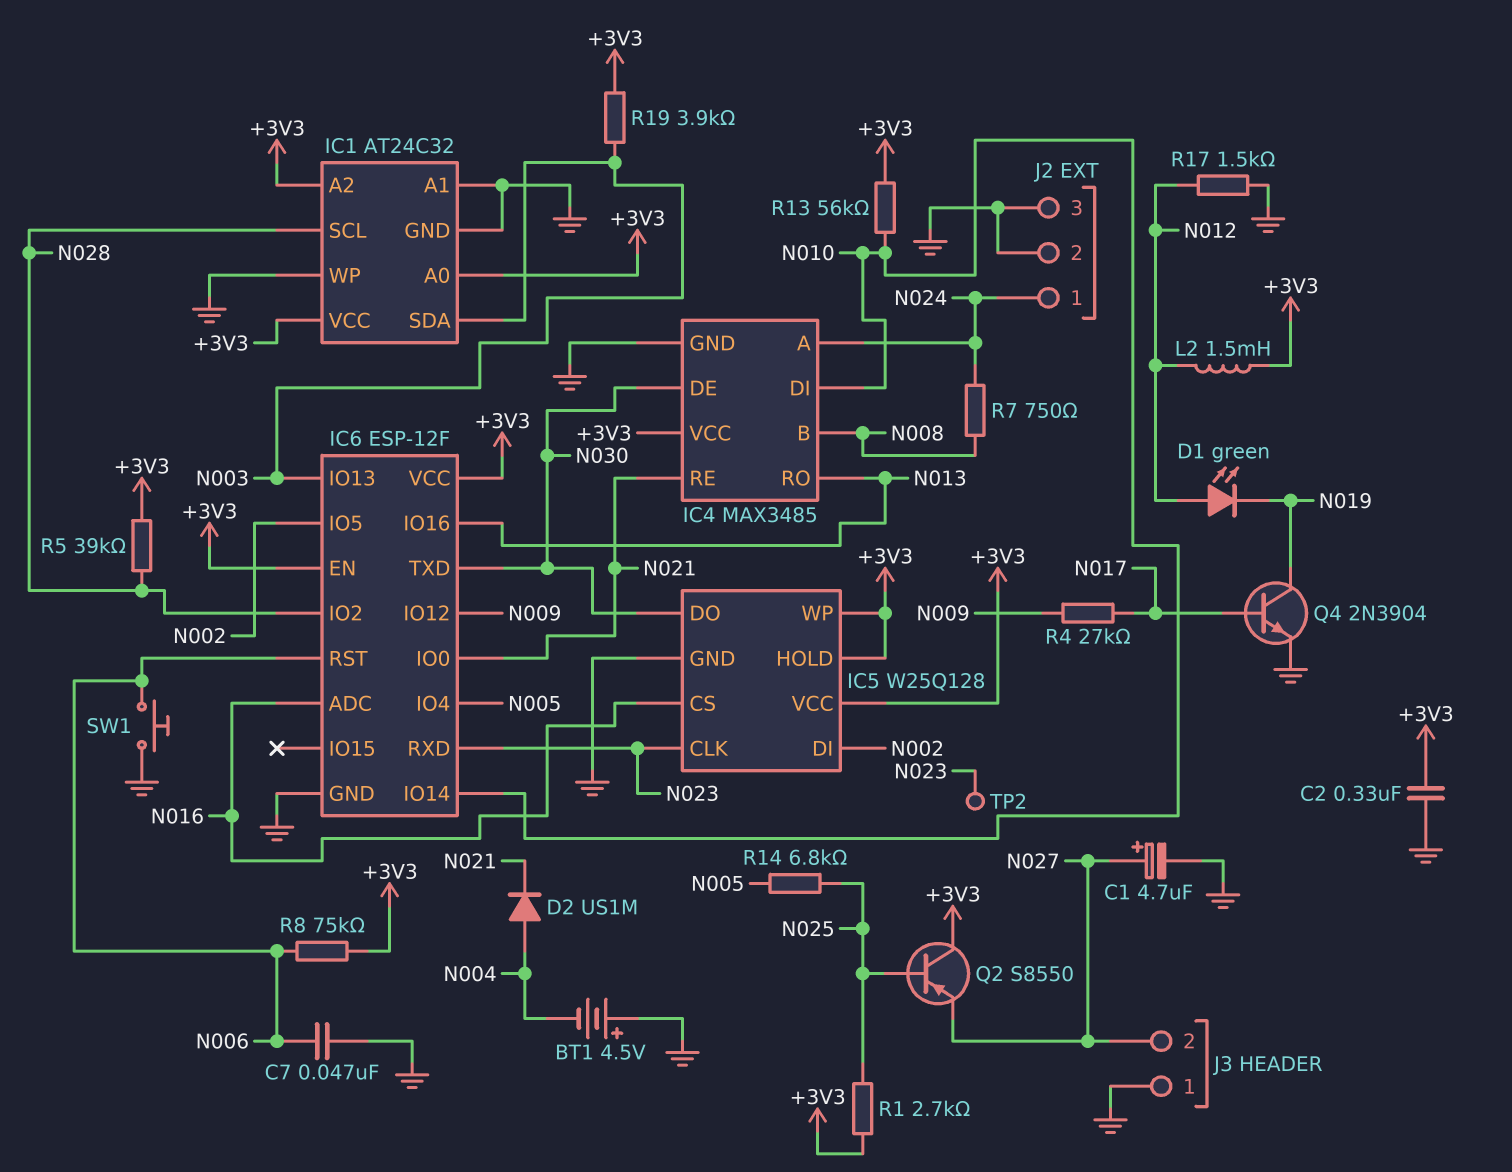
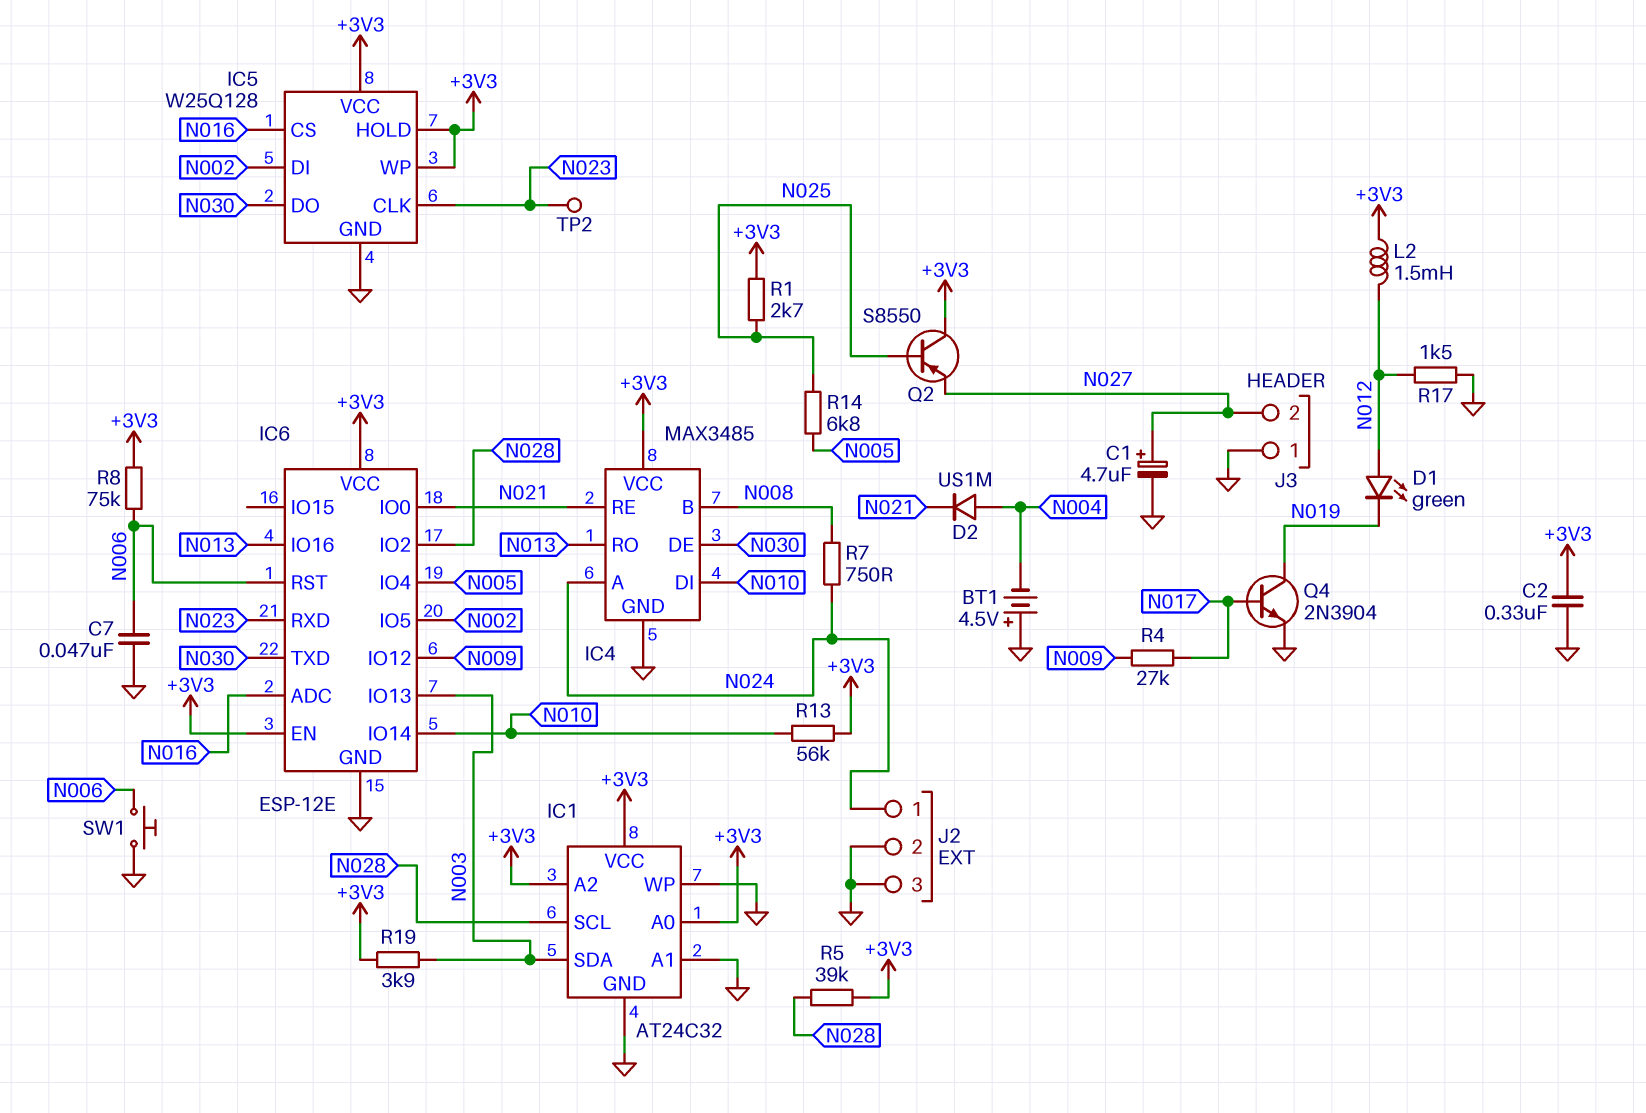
IC6: ESP-12F -> ESP-12E

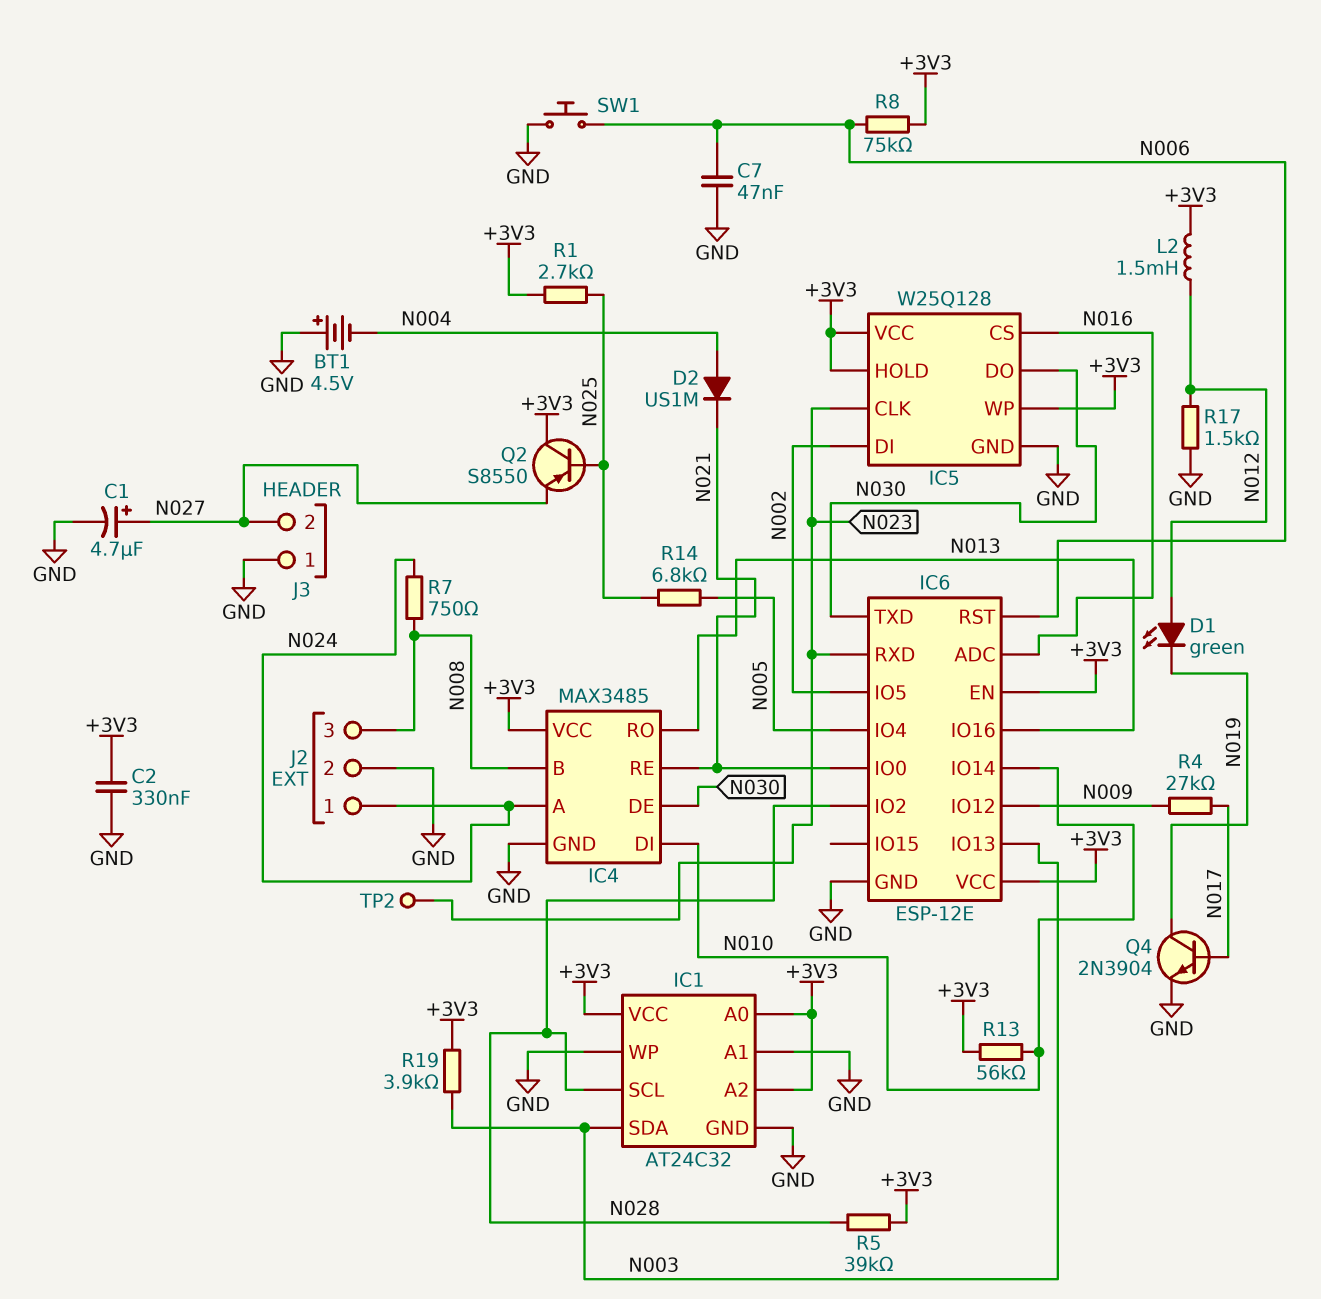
J2 pin 3: GND -> N008

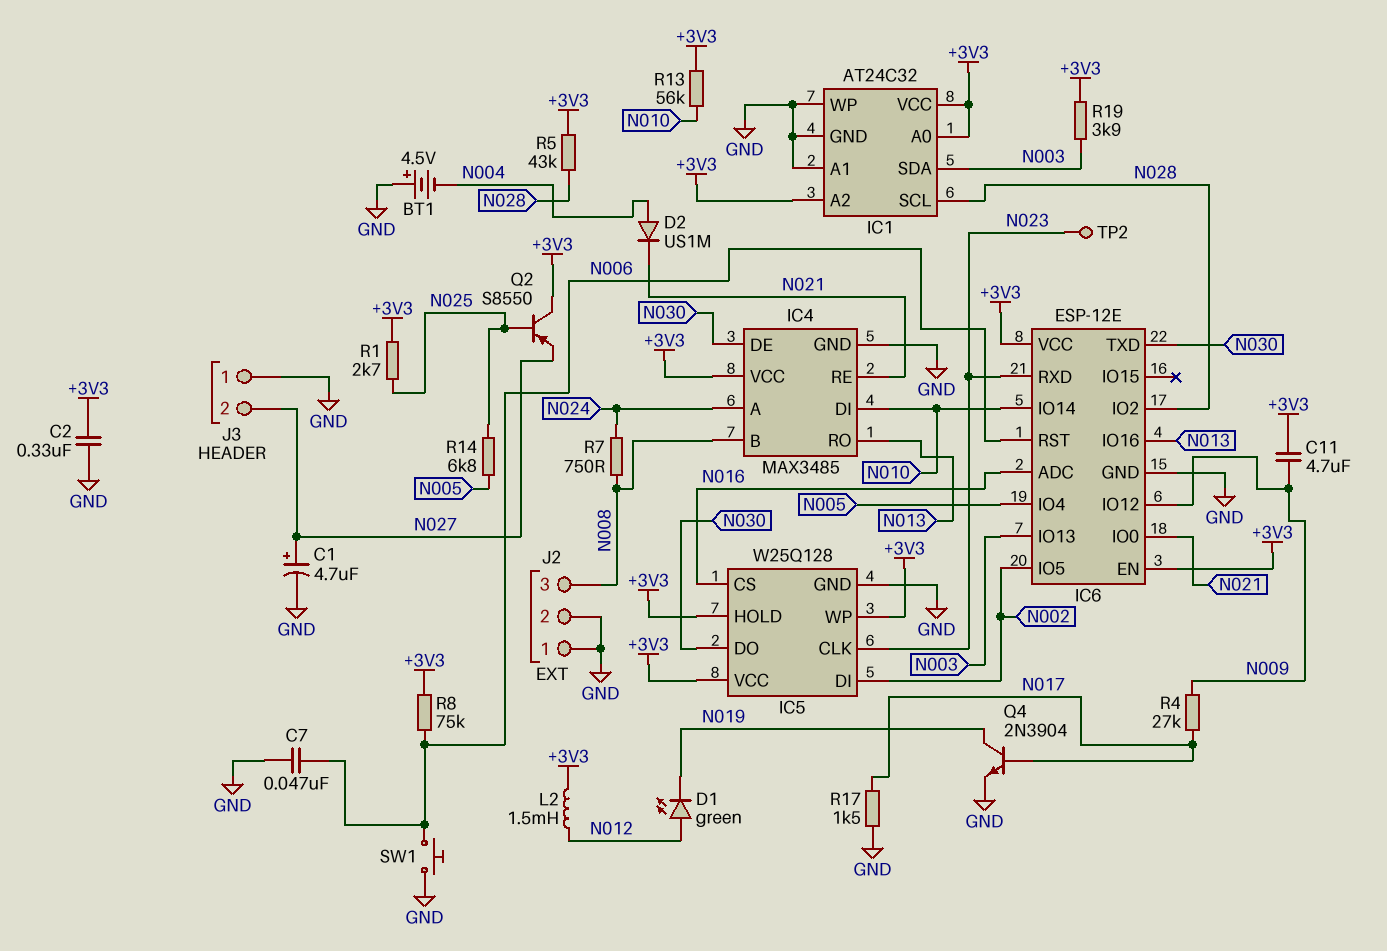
C11: none -> 4.7uF (+3V3, N009)
J2 pin 1: N024 -> GND
R5: 39k (+3V3, N028) -> 43k (+3V3, N028)
R17: 1.5k (GND, N012) -> 1.5k (GND, N017)

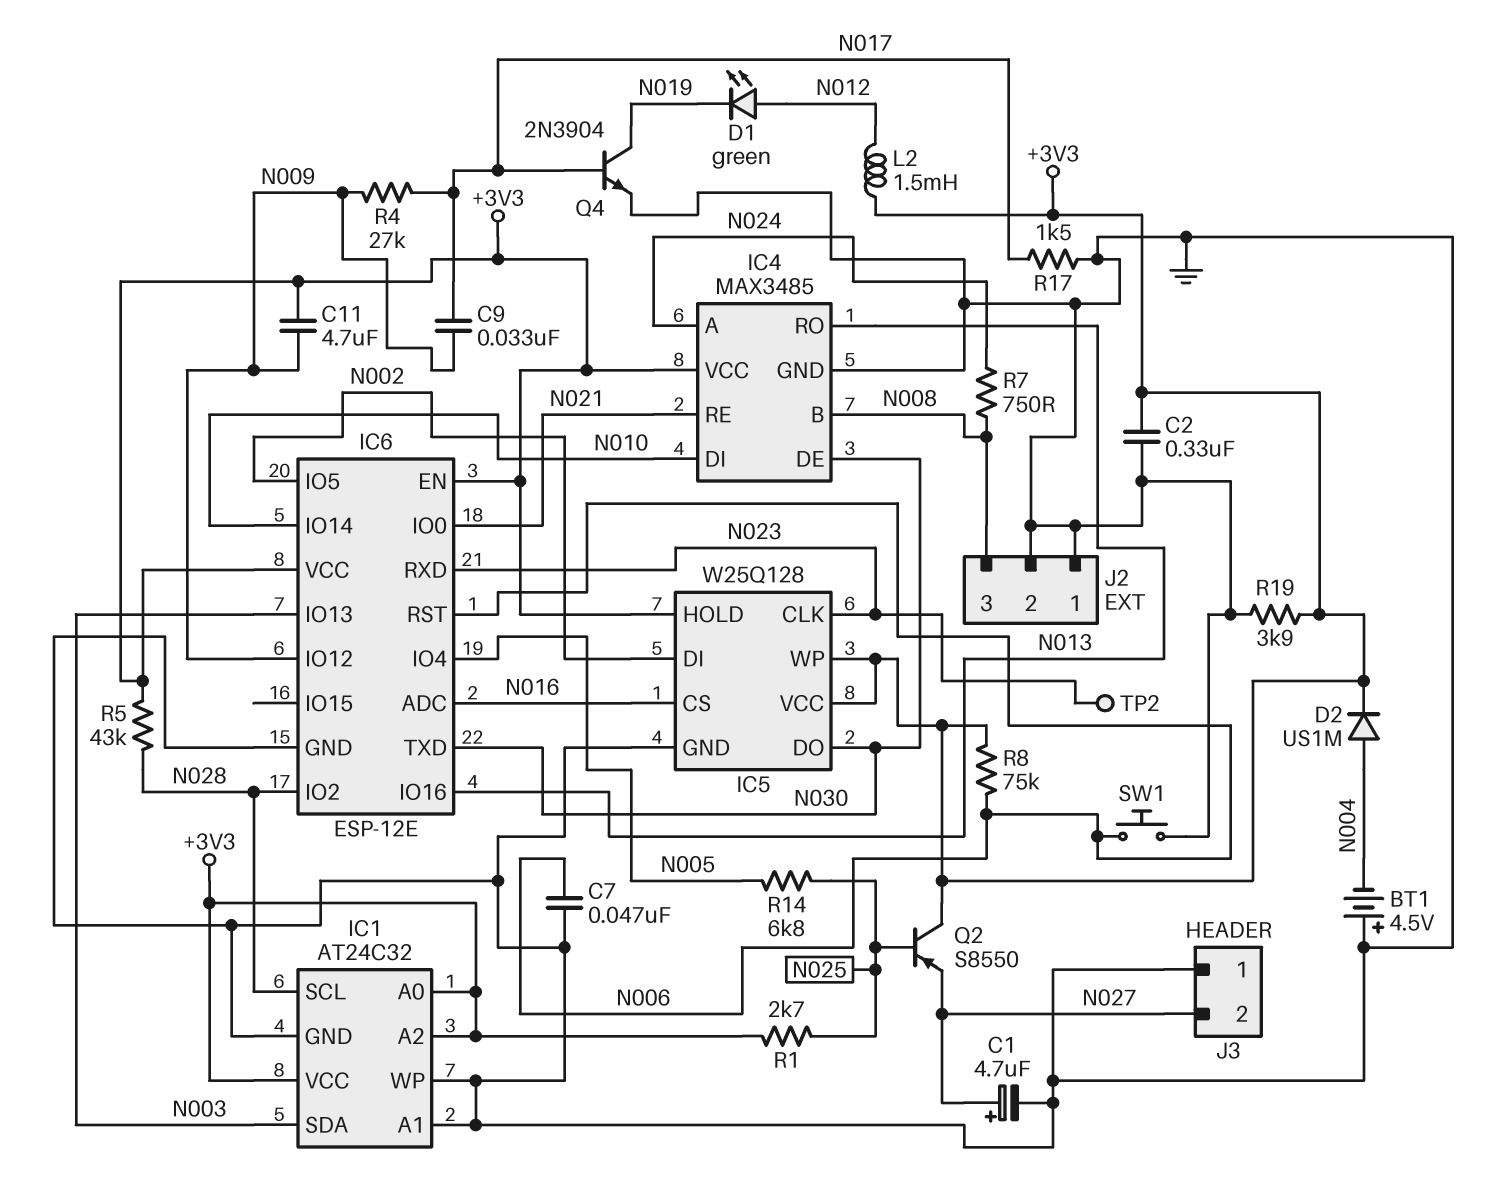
C9: none -> 33nF (N009, N017)
D2: diode US1M (A N004, K N021) -> diode US1M (A N004, K +3V3)
R13: 56k (+3V3, N010) -> none
R19: 3.9k (+3V3, N003) -> 3.9k (+3V3, GND)

